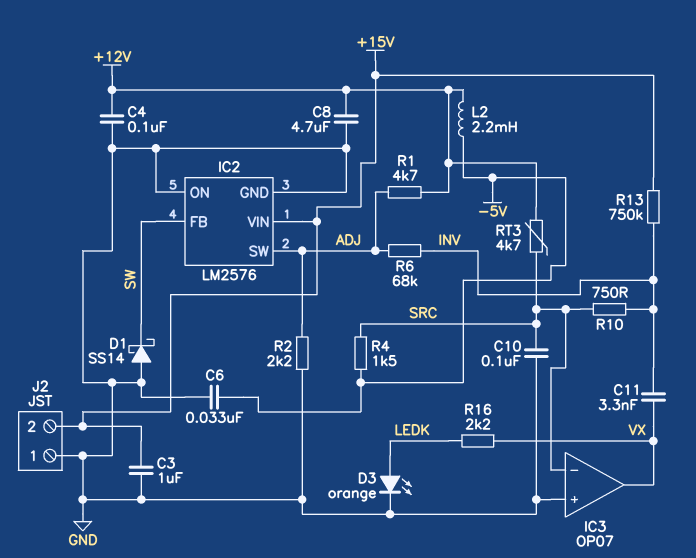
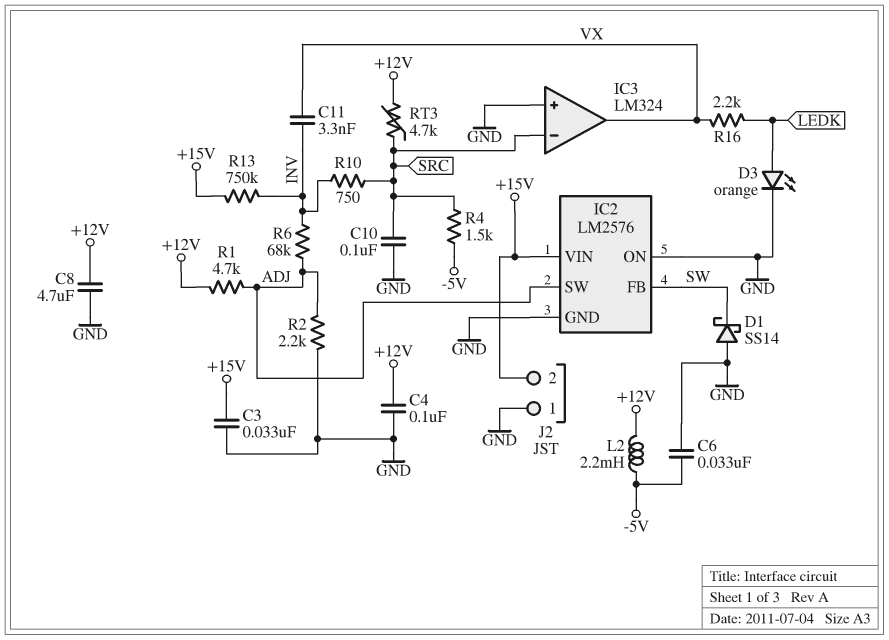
C3: 1uF (+15V, GND) -> 33nF (+15V, GND)
IC3: OP07 -> LM324

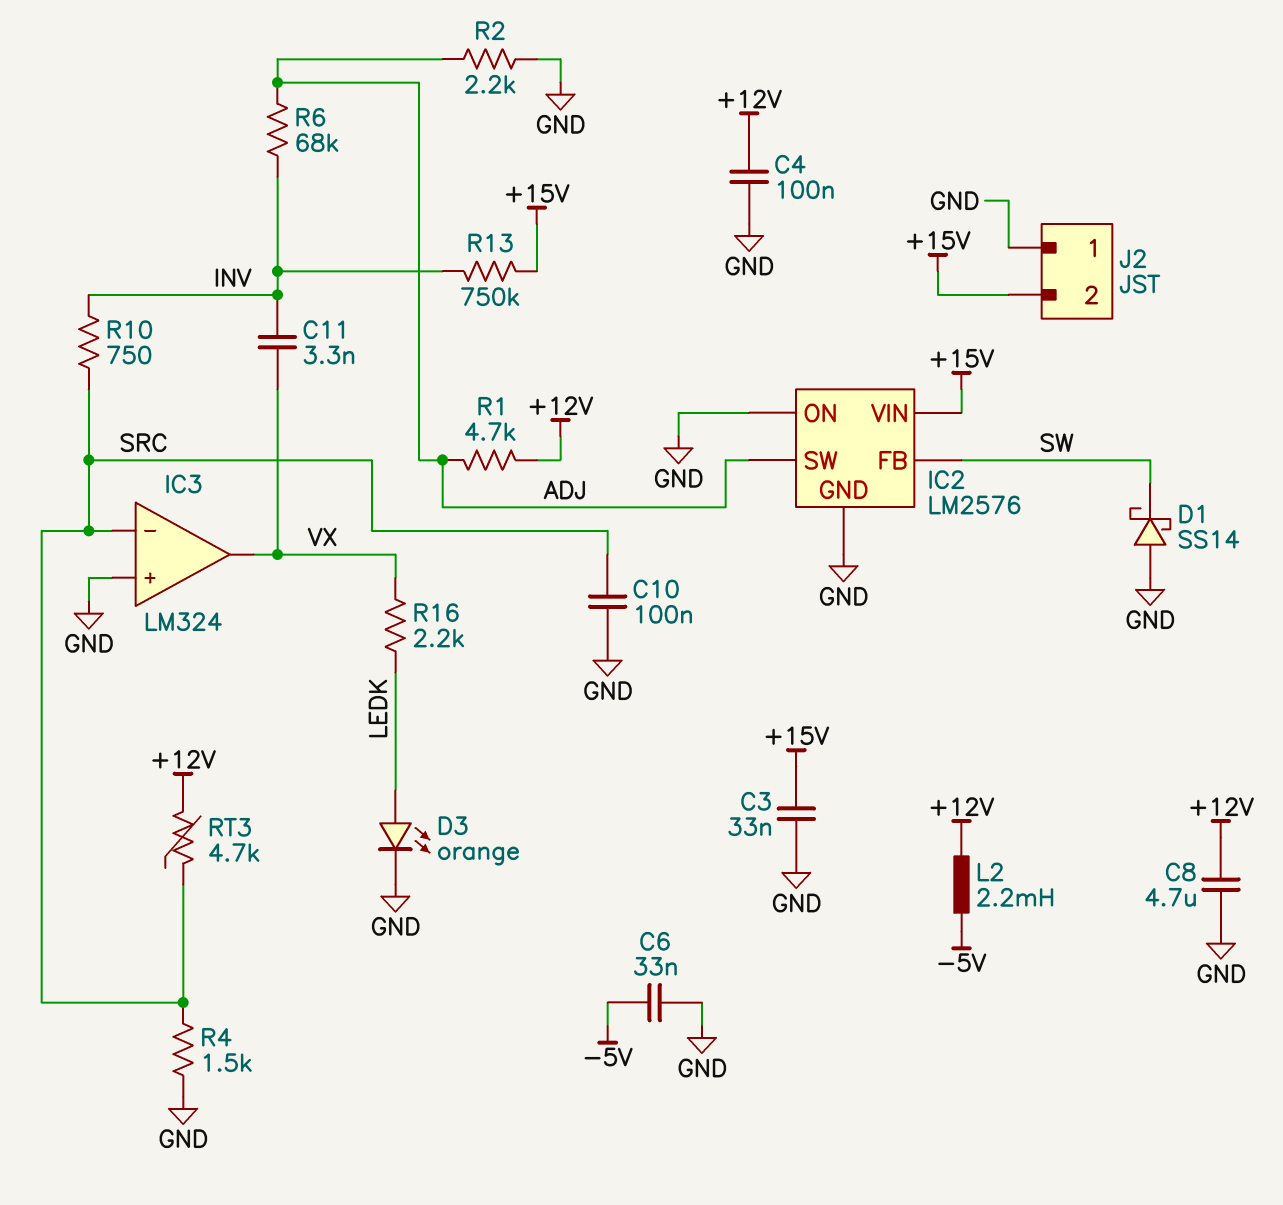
R4: 1.5k (-5V, SRC) -> 1.5k (GND, SRC)

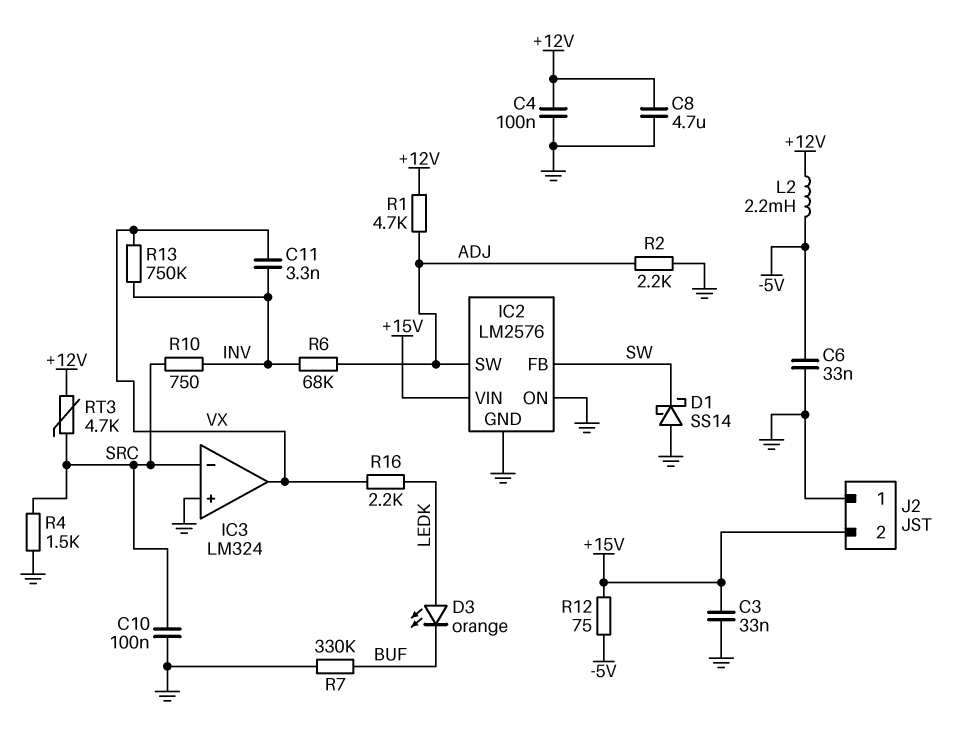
D3: LED orange (A LEDK, K GND) -> LED orange (A LEDK, K BUF)
R7: none -> 330k (BUF, GND)
R12: none -> 75 (+15V, -5V)
R13: 750k (+15V, INV) -> 750k (INV, VX)

